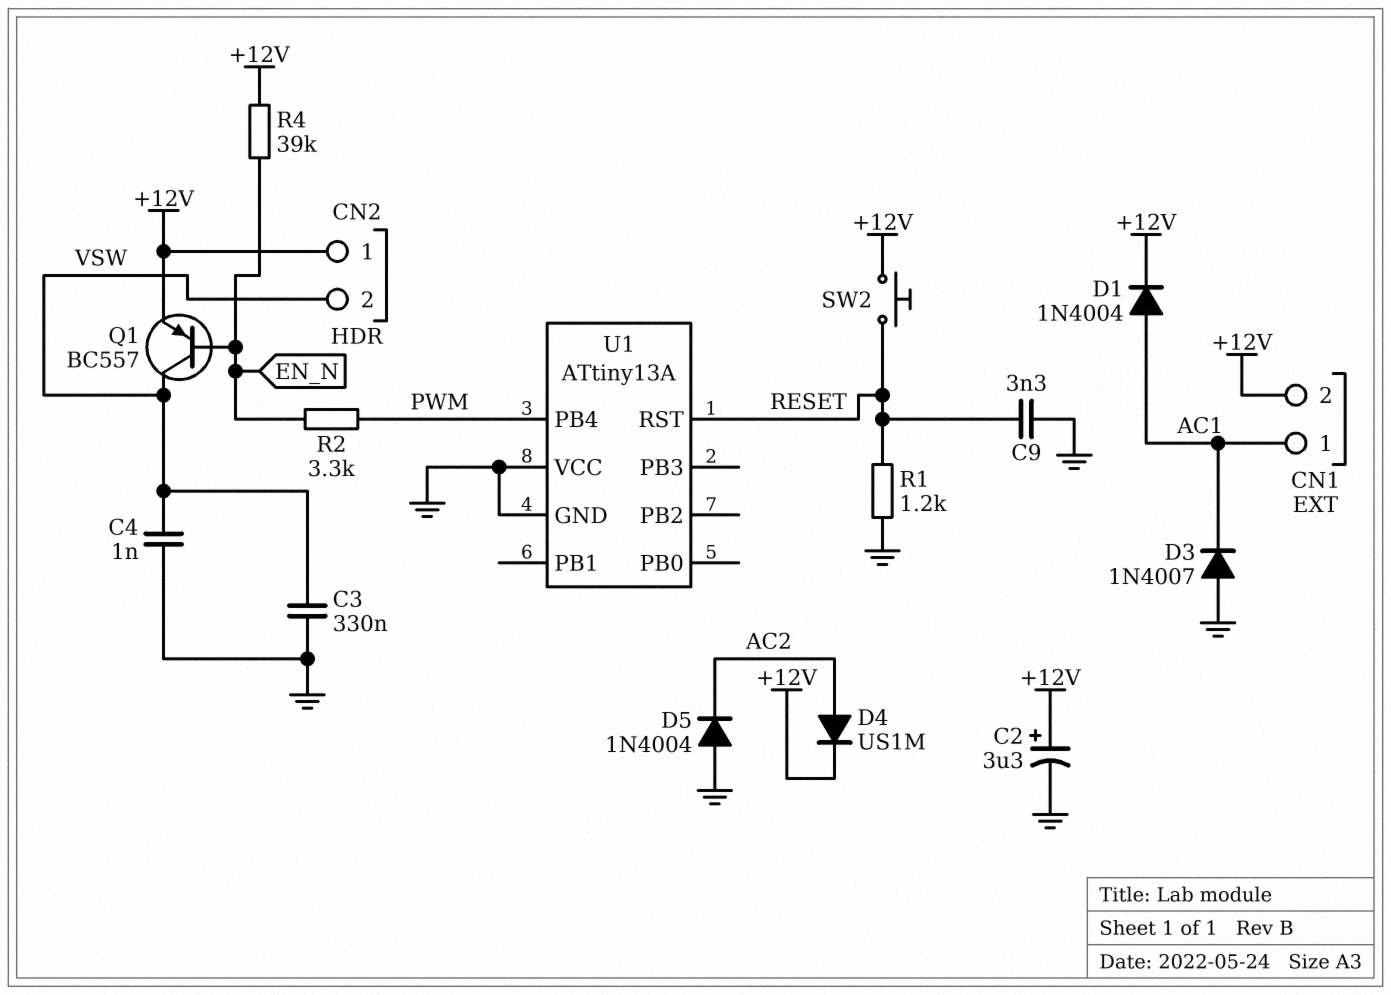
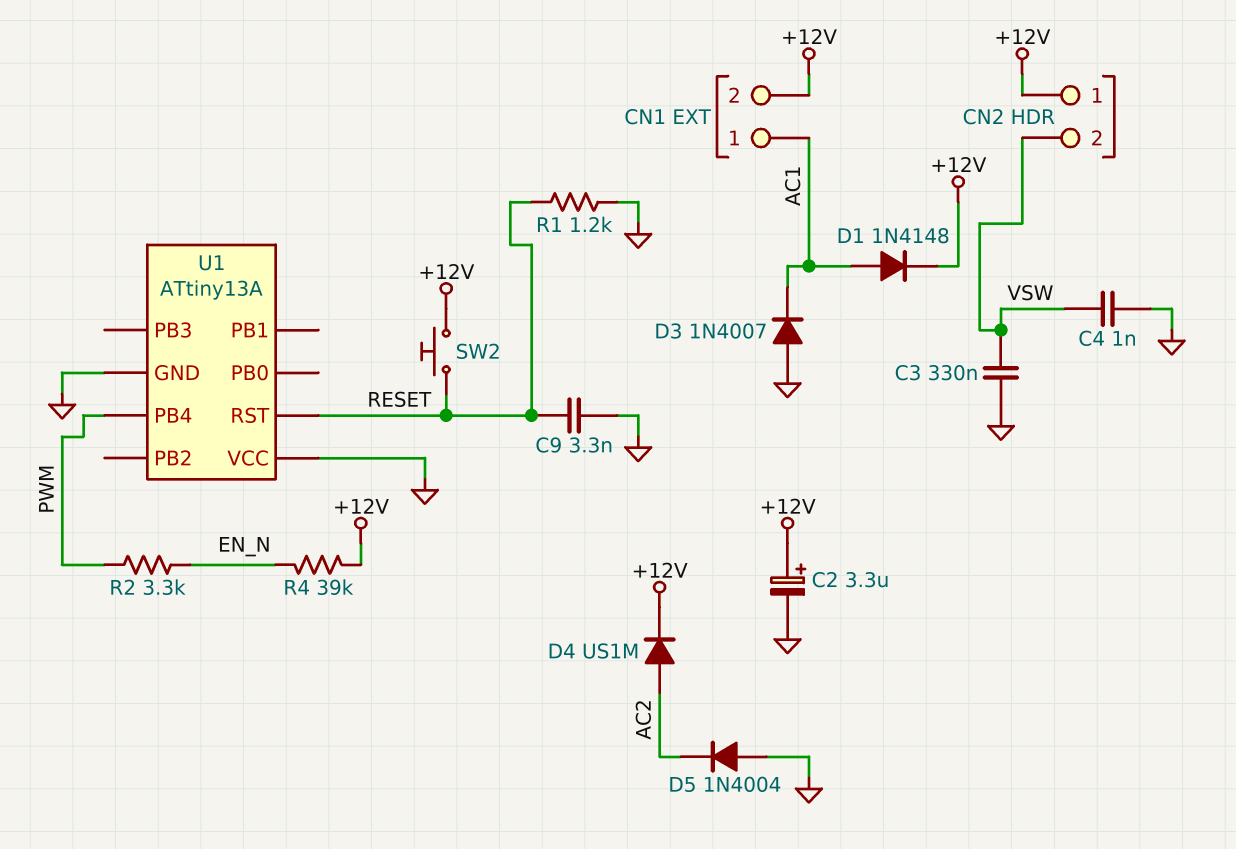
D1: diode 1N4004 (A AC1, K +12V) -> diode 1N4148 (A AC1, K +12V)
Q1: PNP BC557 (B EN_N, C VSW, E +12V) -> none

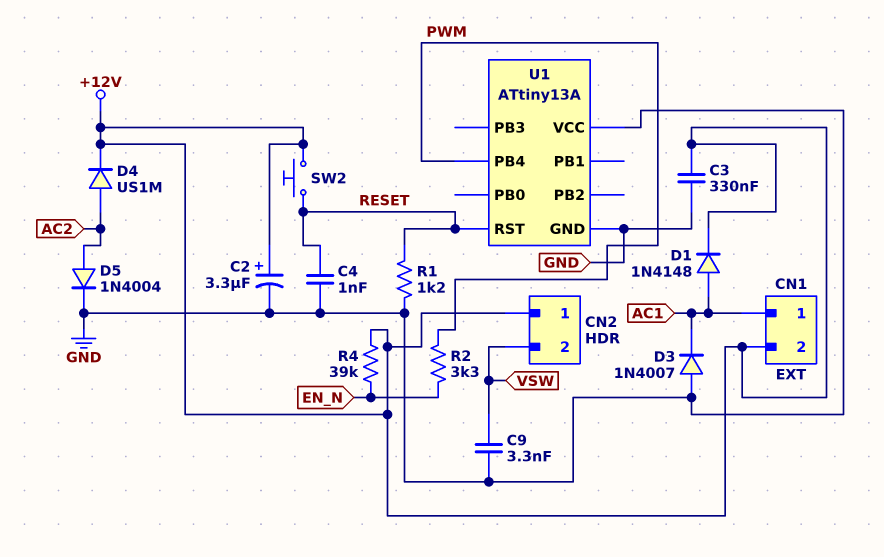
C3: 330nF (GND, VSW) -> 330nF (+12V, GND)
C4: 1nF (GND, VSW) -> 1nF (GND, RESET)
C9: 3.3nF (GND, RESET) -> 3.3nF (GND, VSW)
D5: diode 1N4004 (A GND, K AC2) -> diode 1N4004 (A AC2, K GND)

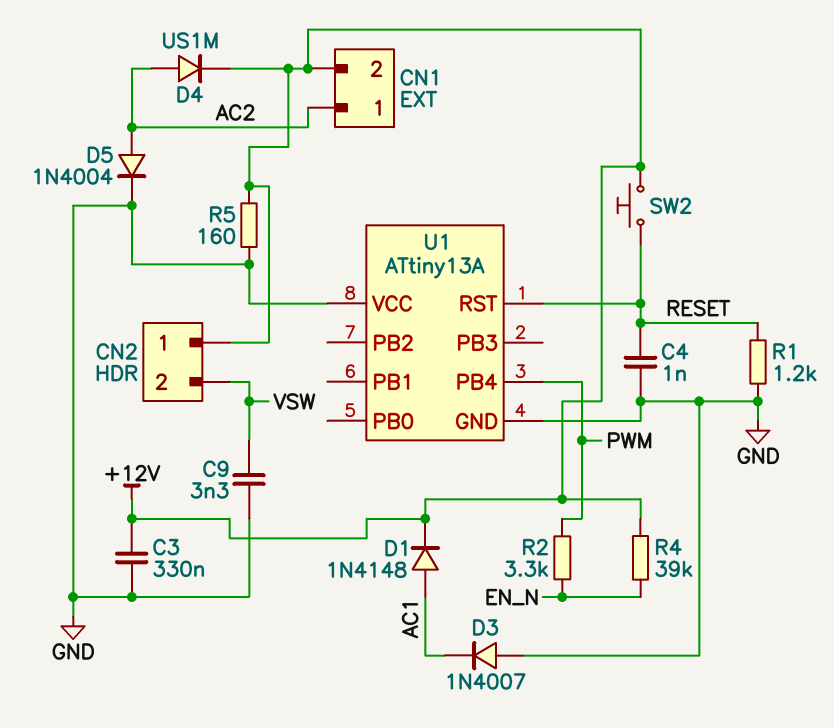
C2: 3.3uF (plus +12V, minus GND) -> none
CN1 pin 1: AC1 -> AC2
R5: none -> 160 (+12V, GND)

